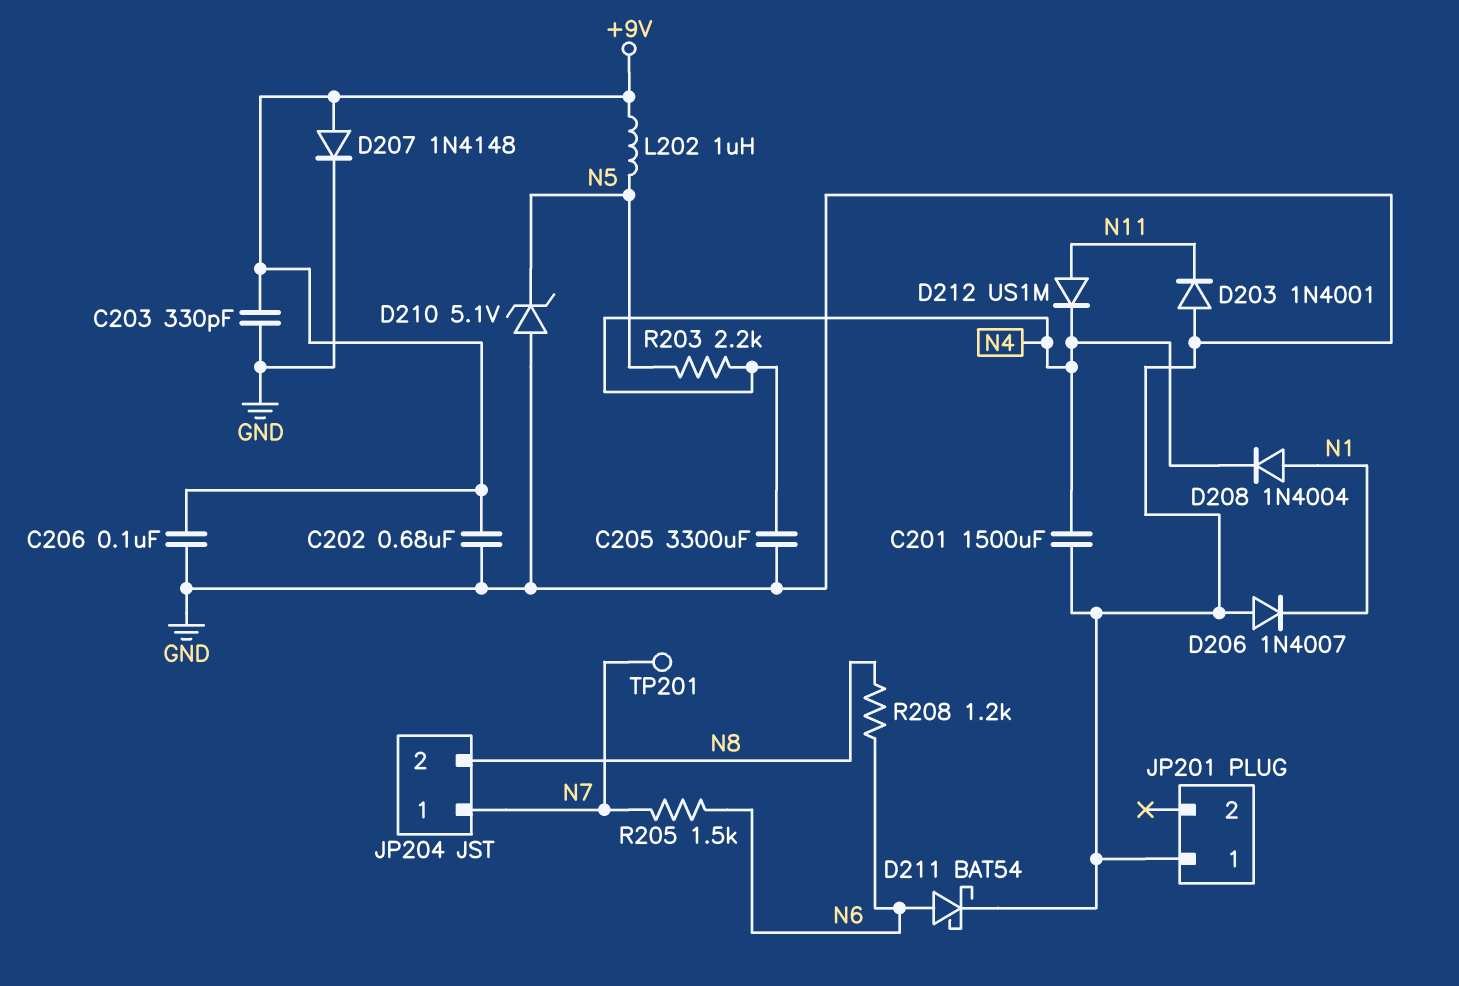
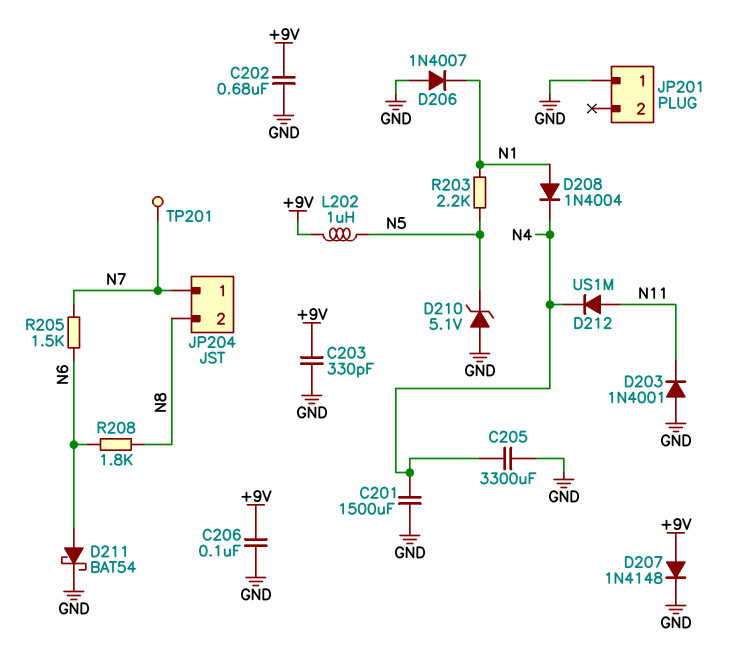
R203: 2.2k (N4, N5) -> 2.2k (N1, N5)
R208: 1.2k (N6, N8) -> 1.8k (N6, N8)

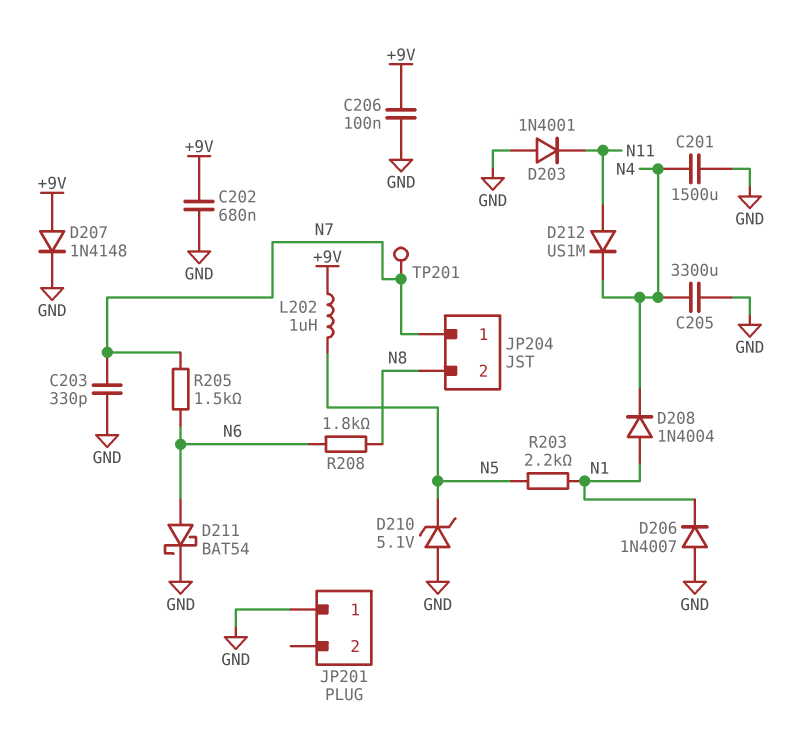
C203: 330pF (+9V, GND) -> 330pF (GND, N7)

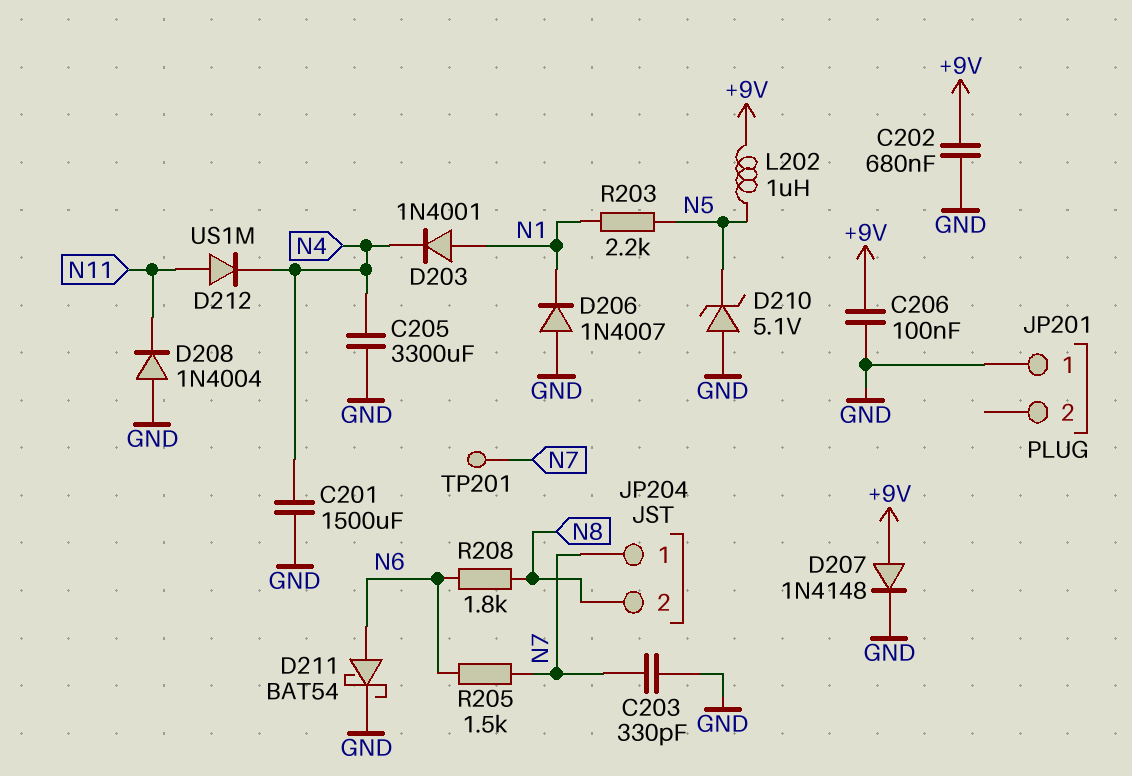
D203: diode 1N4001 (A GND, K N11) -> diode 1N4001 (A N1, K N4)
D208: diode 1N4004 (A N1, K N4) -> diode 1N4004 (A GND, K N11)

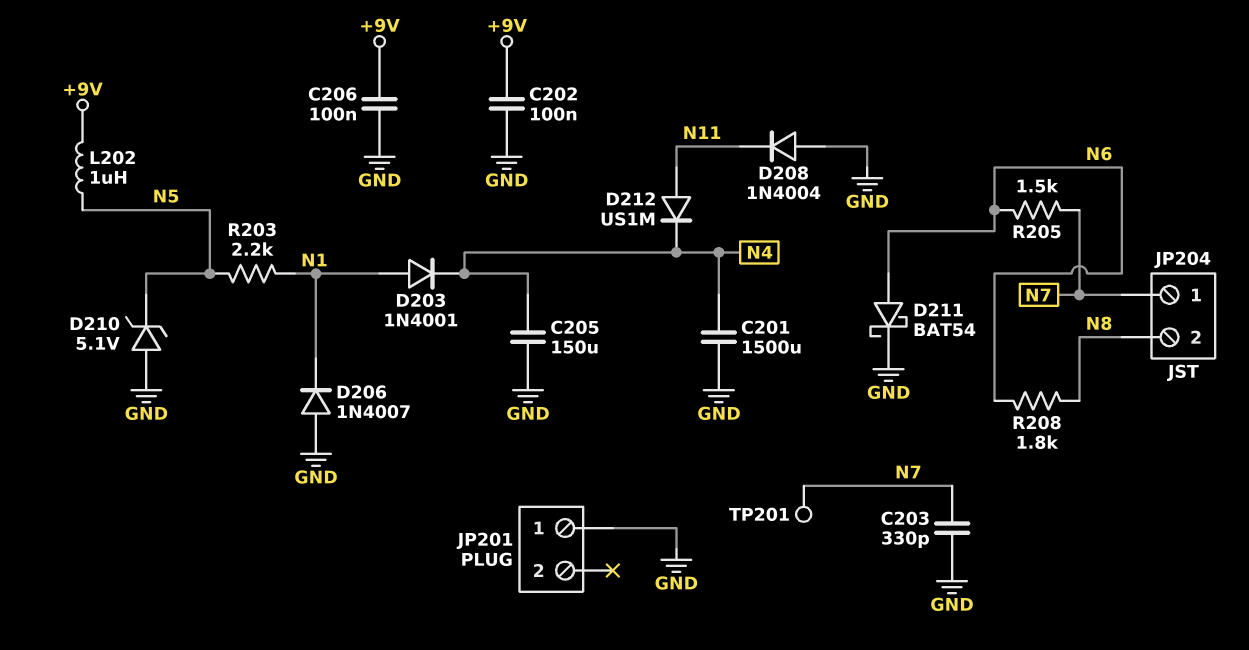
C202: 680nF (+9V, GND) -> 100nF (+9V, GND)
C205: 3300uF (GND, N4) -> 150uF (GND, N4)
D207: diode 1N4148 (A +9V, K GND) -> none

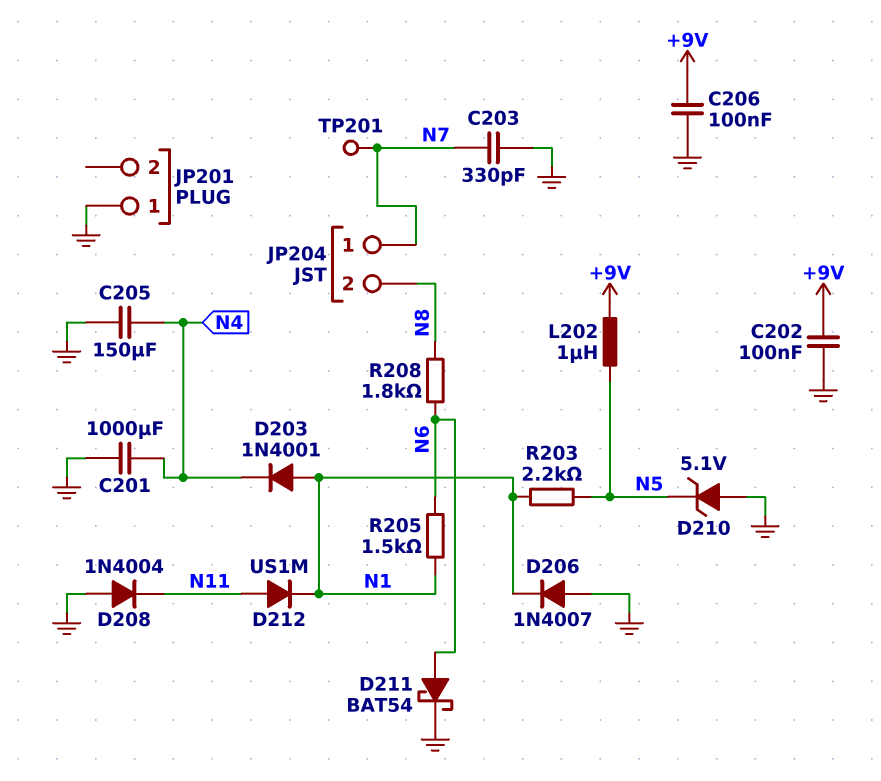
C201: 1500uF (GND, N4) -> 1000uF (GND, N4)
D212: diode US1M (A N11, K N4) -> diode US1M (A N11, K N1)
R205: 1.5k (N6, N7) -> 1.5k (N1, N6)

